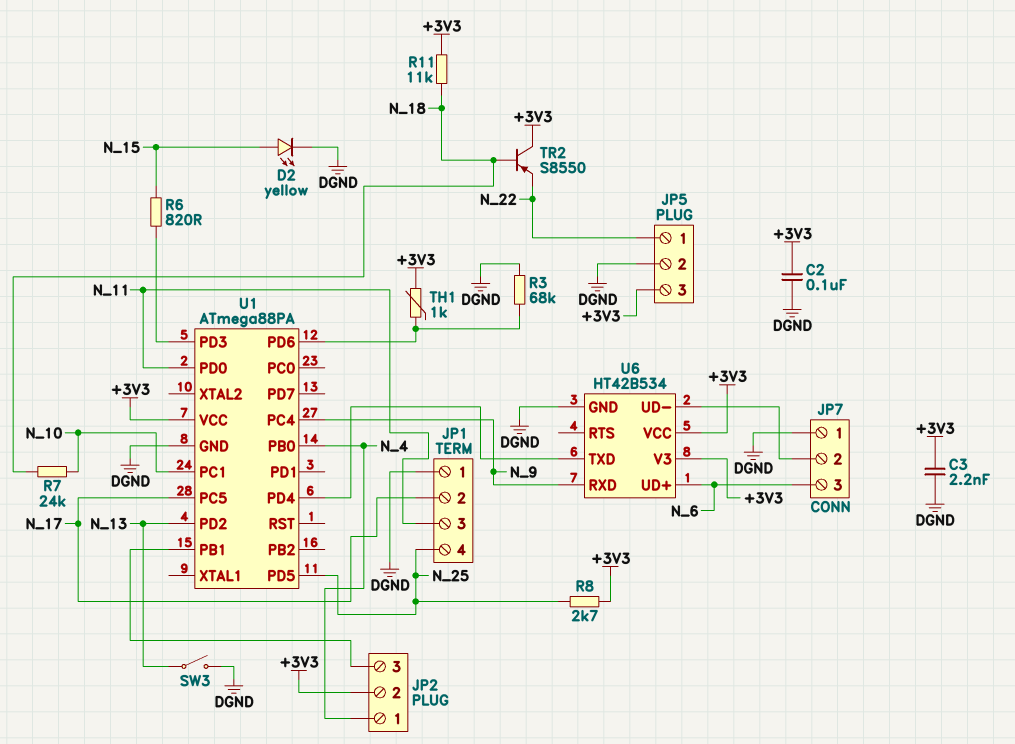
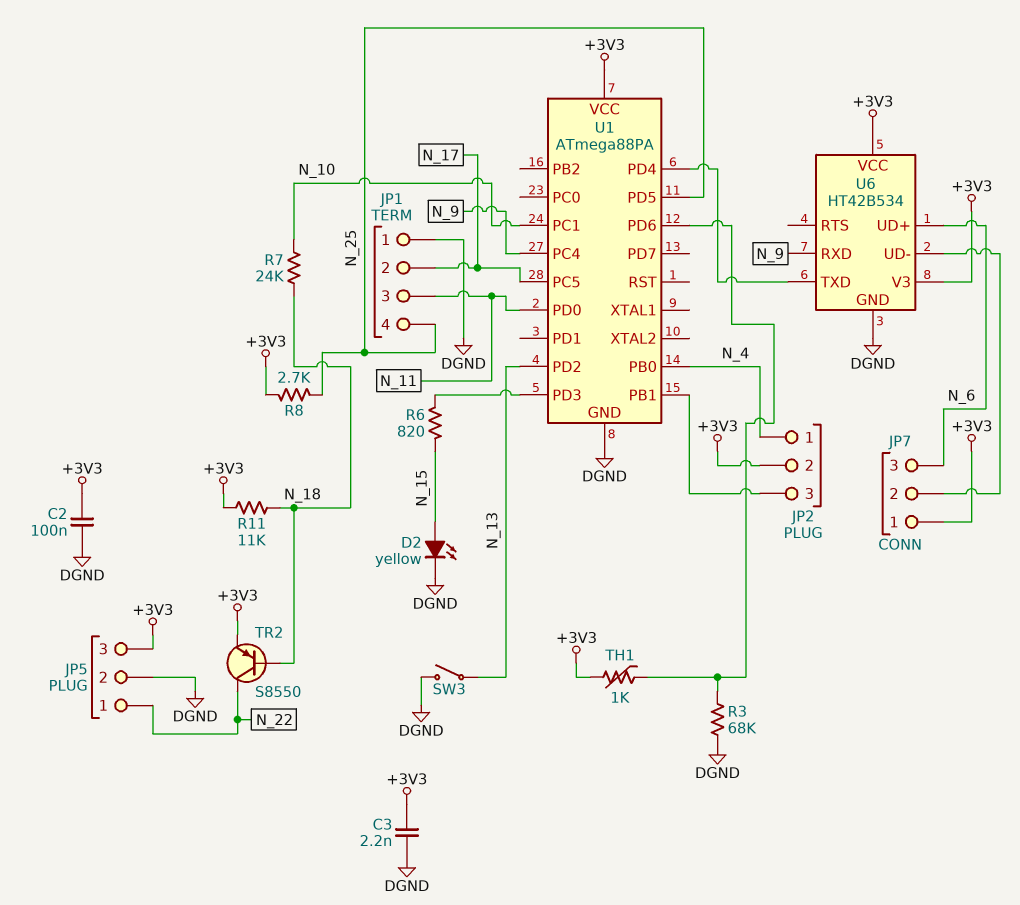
JP7 pin 1: DGND -> +3V3
TR2: PNP S8550 (B N_18, C +3V3, E N_22) -> PNP S8550 (B N_18, C N_22, E +3V3)

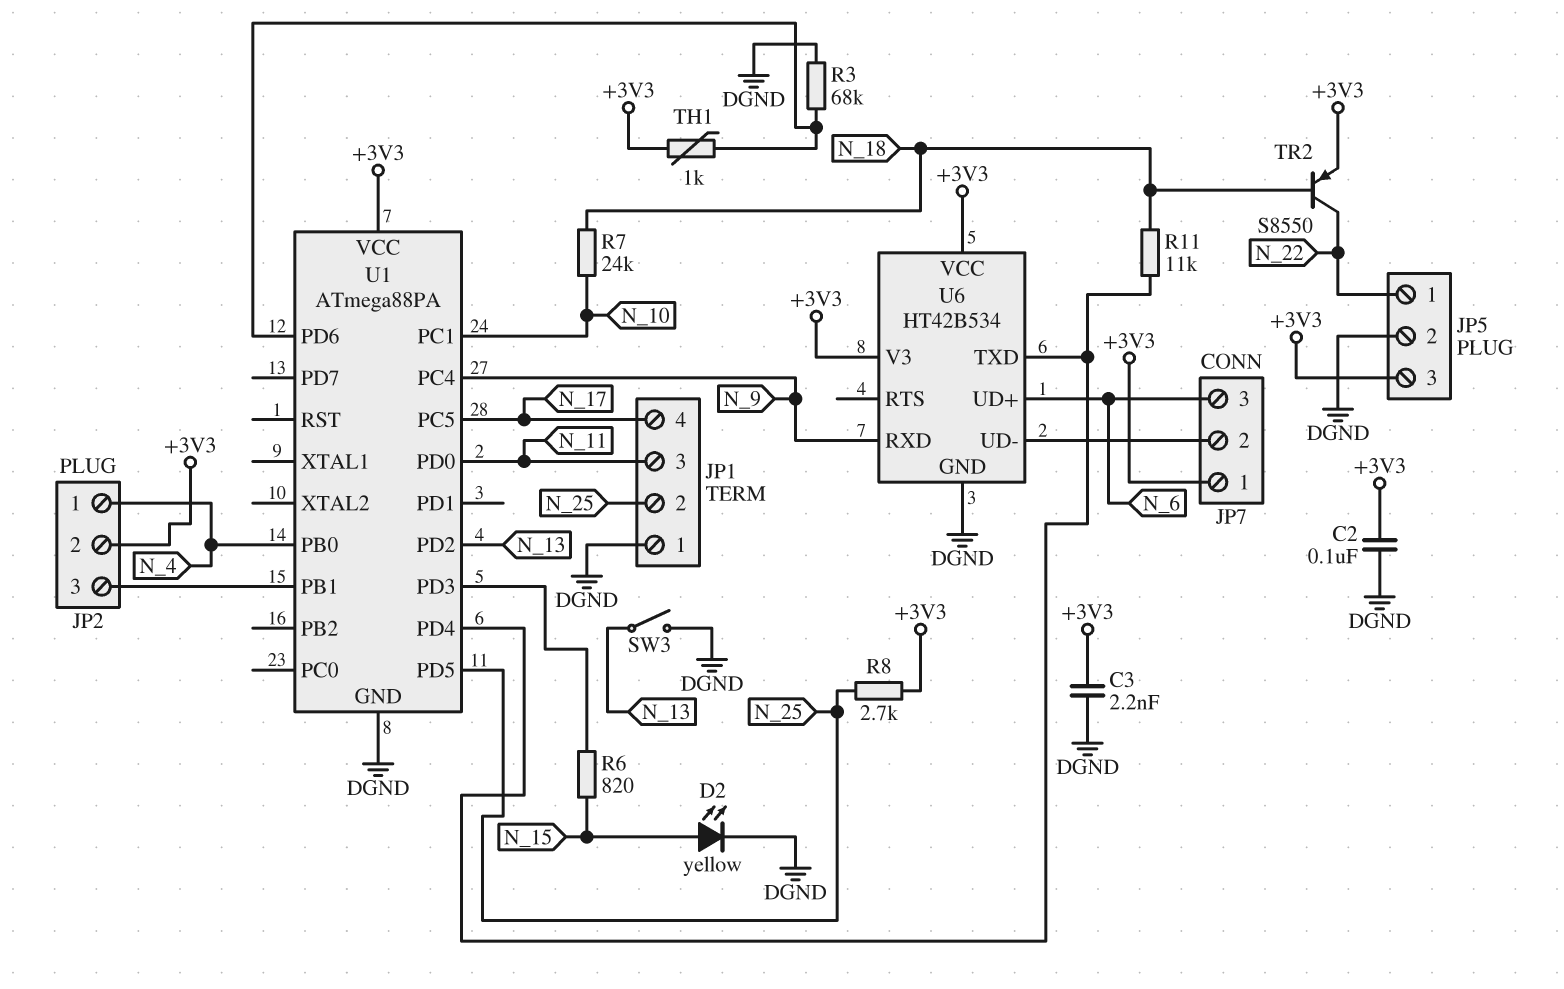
JP1 pin 2: N_17 -> N_25
JP1 pin 4: N_25 -> N_17
R11: 11k (+3V3, N_18) -> 11k (N_18, U1/PD4)

